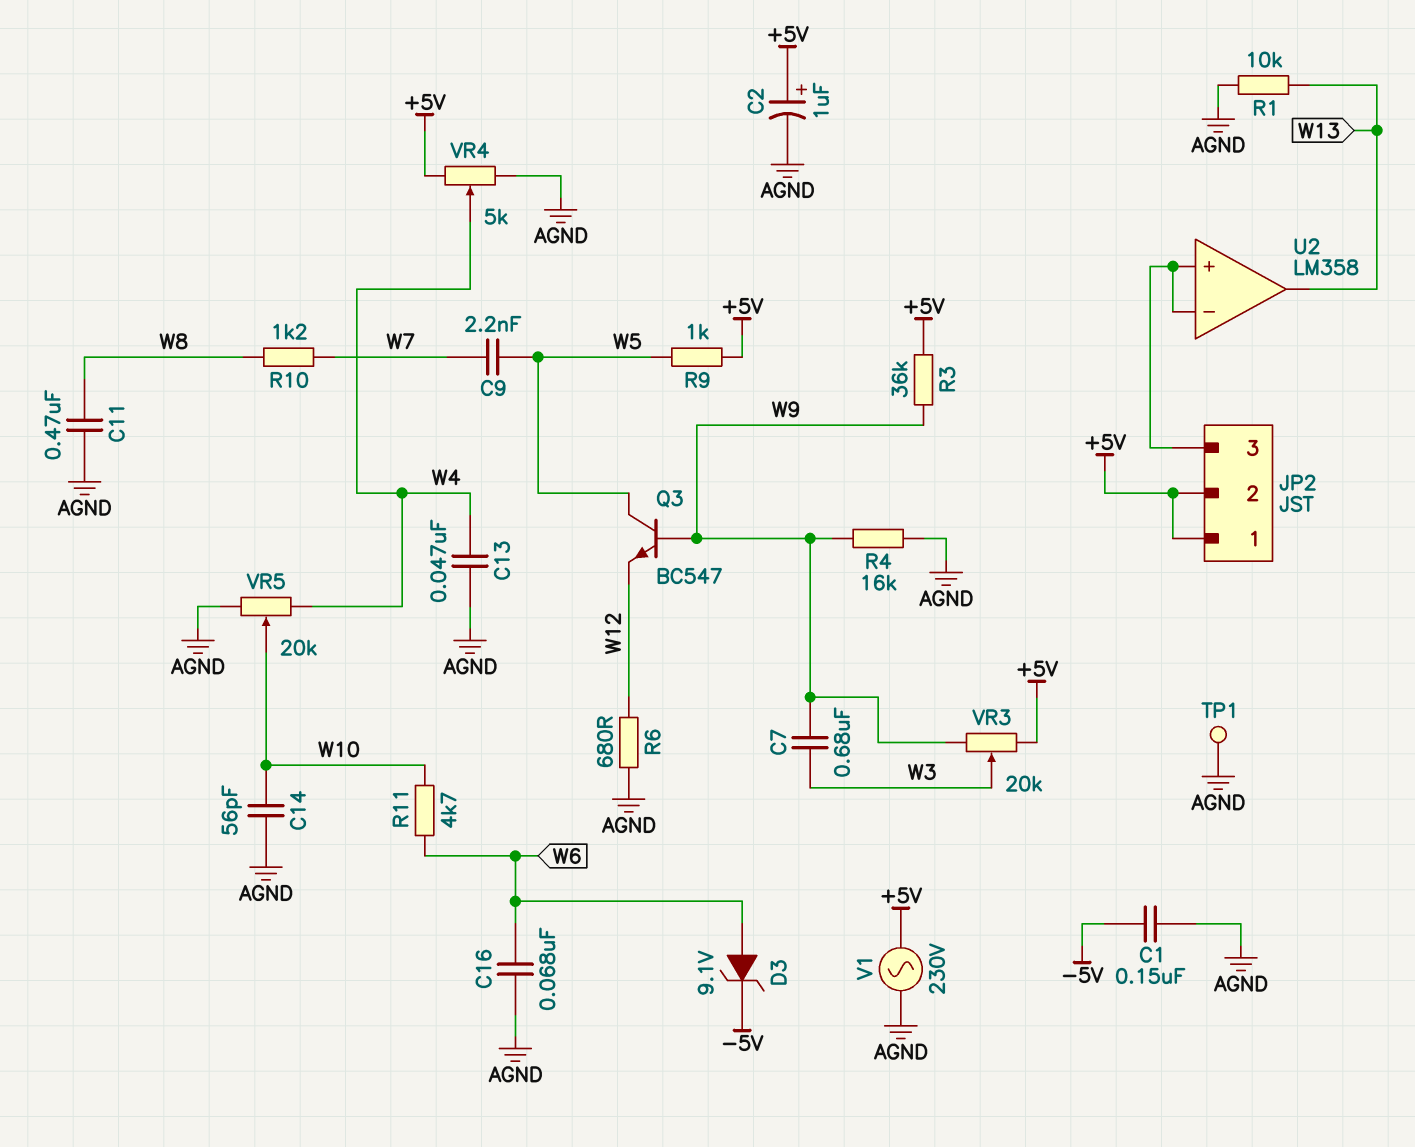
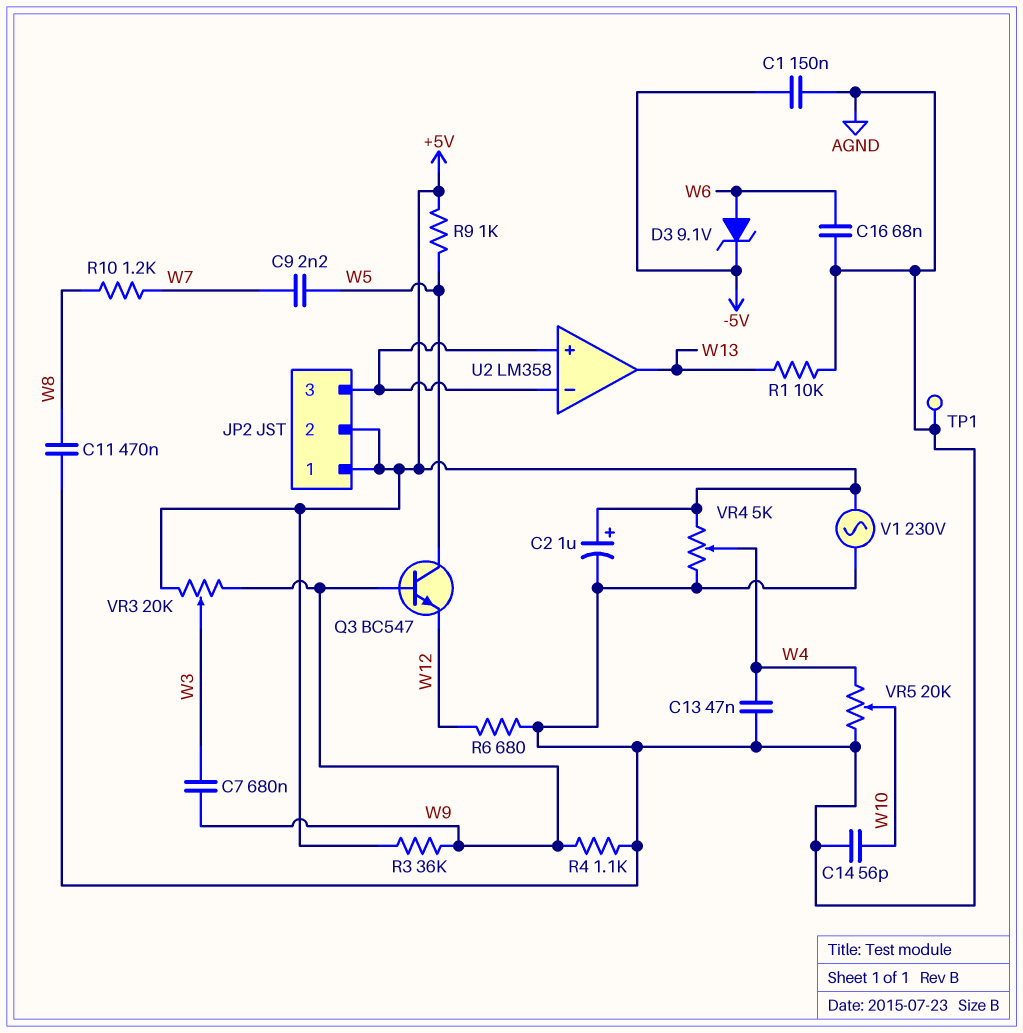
R4: 16k (AGND, W9) -> 1.1k (AGND, W9)
R11: 4.7k (W6, W10) -> none

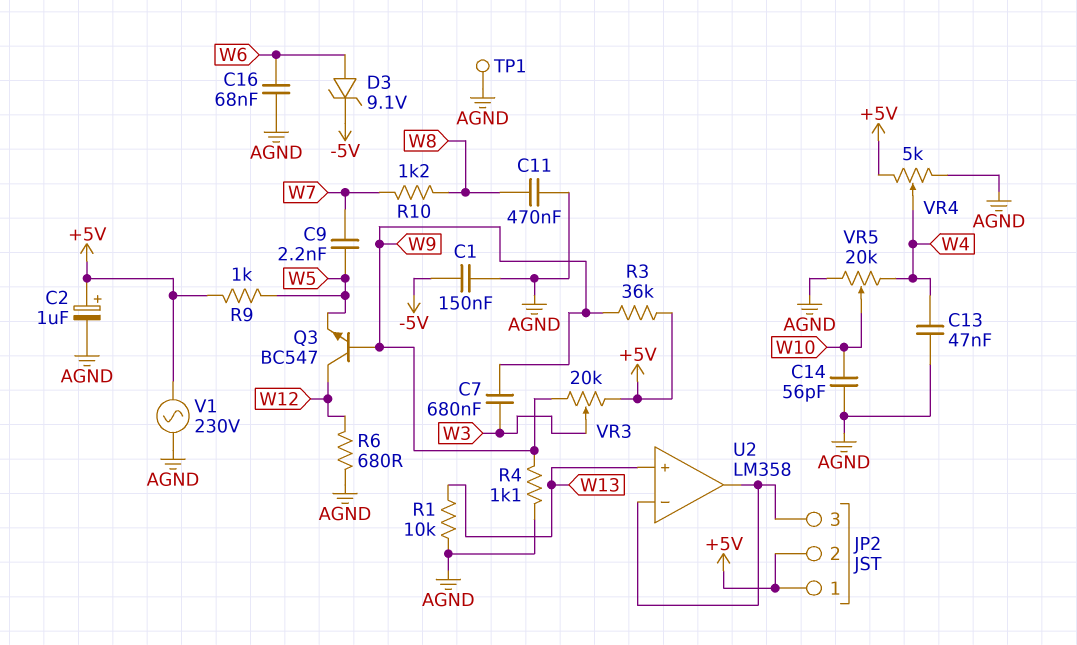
Q3: NPN BC547 (B W9, C W5, E W12) -> NPN BC547 (B W9, C W12, E W5)
U2 pin in+: JP2/3 -> W13
U2 pin out: W13 -> JP2/3

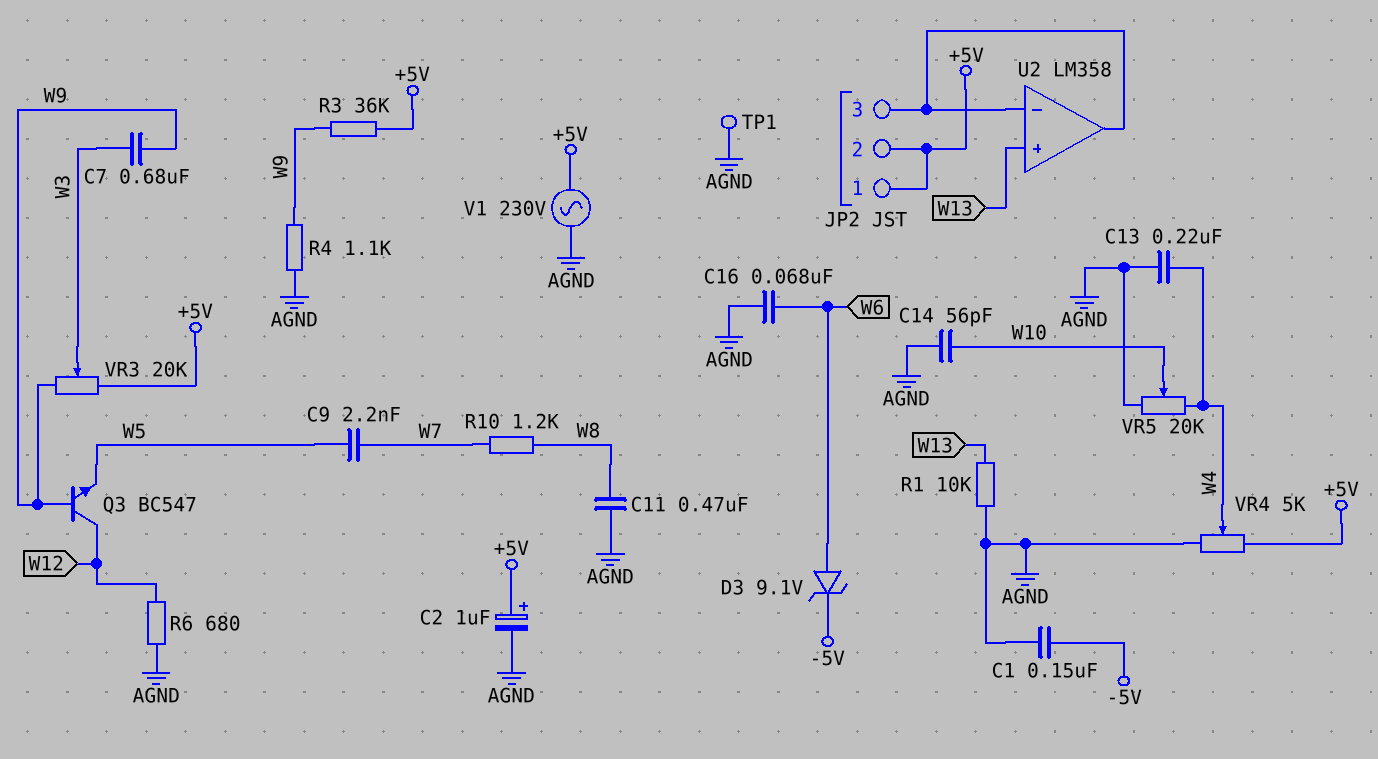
C13: 47nF (AGND, W4) -> 220nF (AGND, W4)
R9: 1k (+5V, W5) -> none

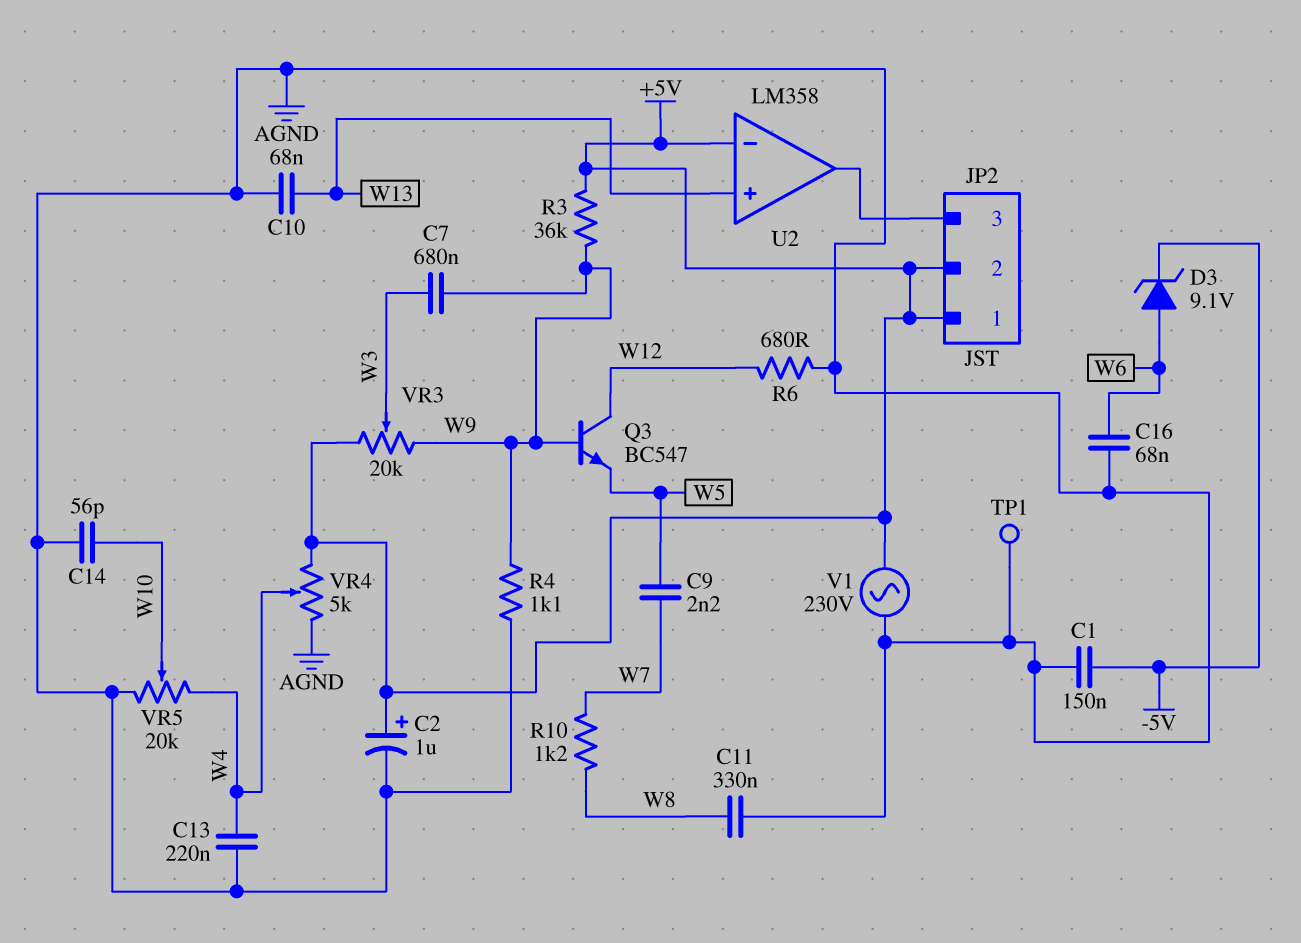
C10: none -> 68nF (AGND, W13)
C11: 470nF (AGND, W8) -> 330nF (AGND, W8)
R1: 10k (AGND, W13) -> none
U2 pin in-: JP2/3 -> +5V

